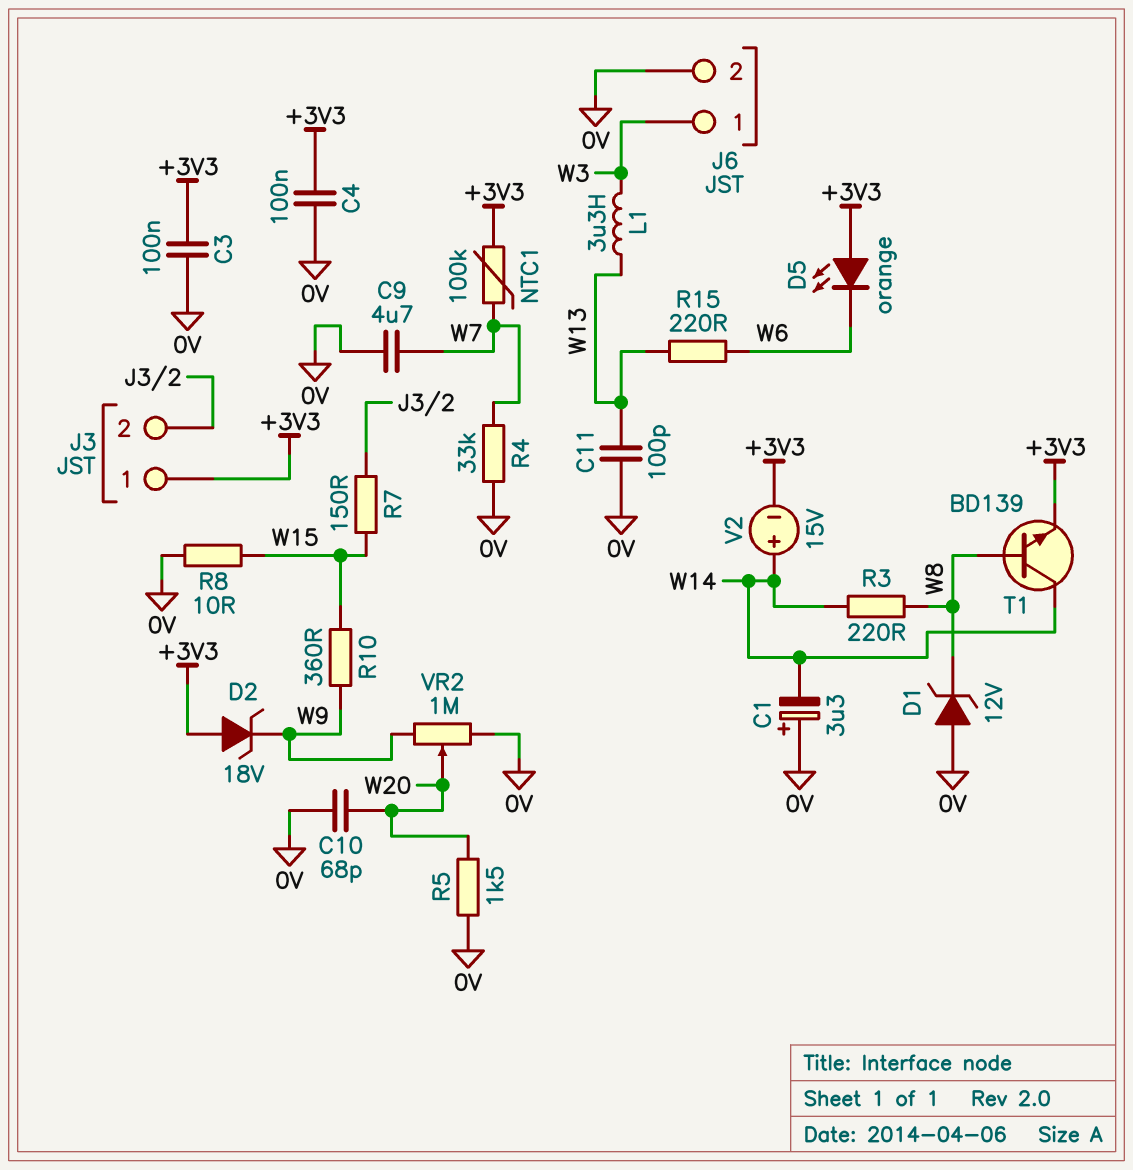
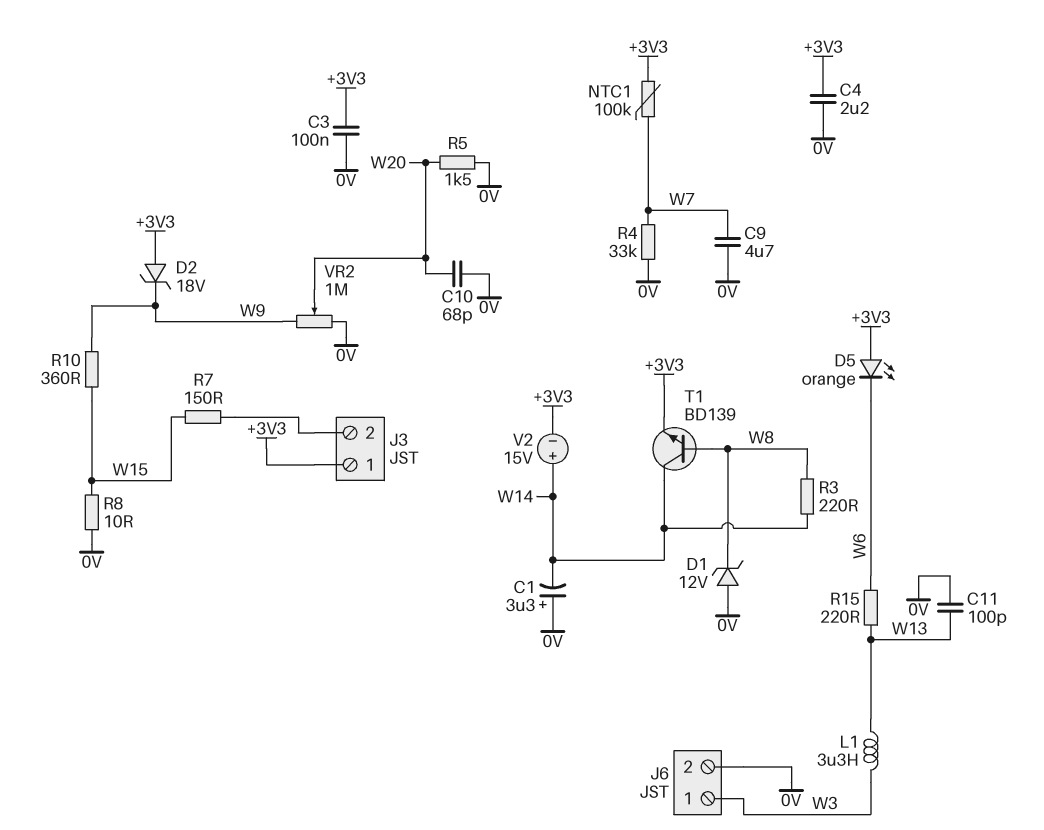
C4: 100nF (+3V3, 0V) -> 2.2uF (+3V3, 0V)

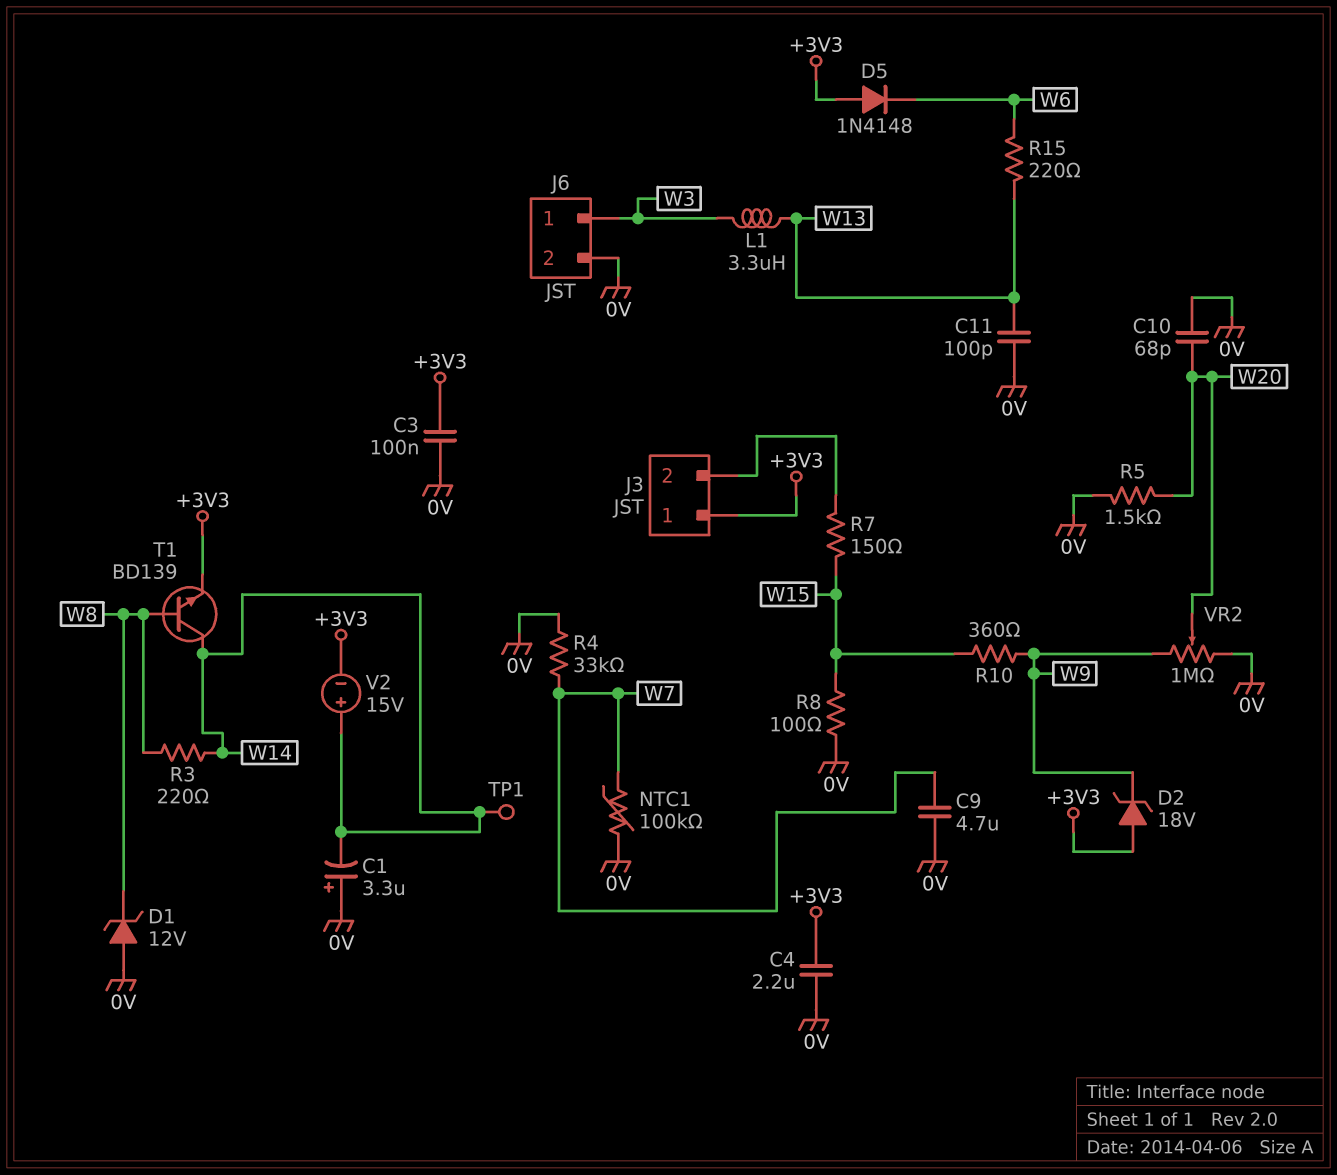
D5: LED orange (A +3V3, K W6) -> diode 1N4148 (A +3V3, K W6)
NTC1: 100k (+3V3, W7) -> 100k (0V, W7)
R8: 10 (0V, W15) -> 100 (0V, W15)
TP1: none -> test point (W14)

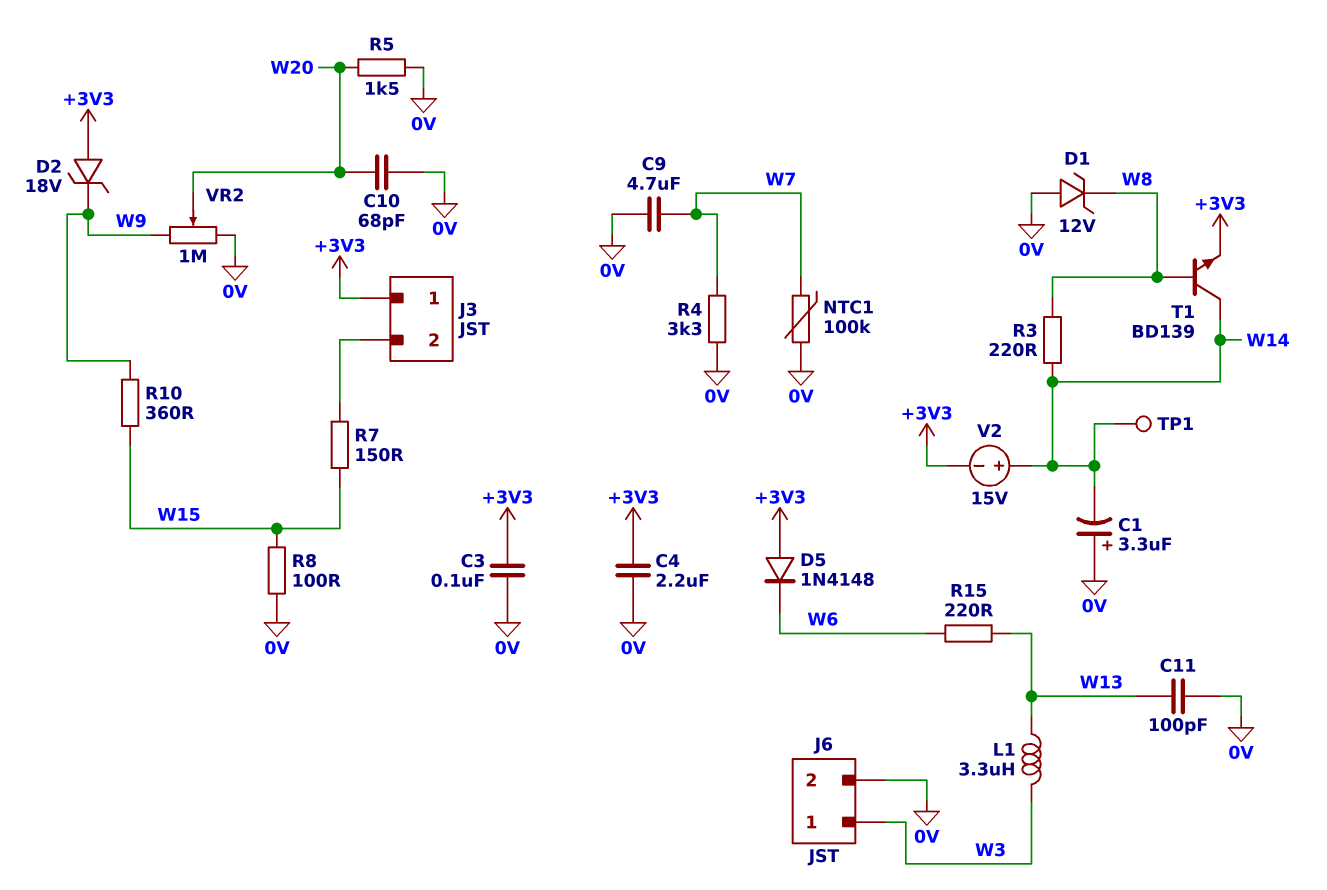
R4: 33k (0V, W7) -> 3.3k (0V, W7)

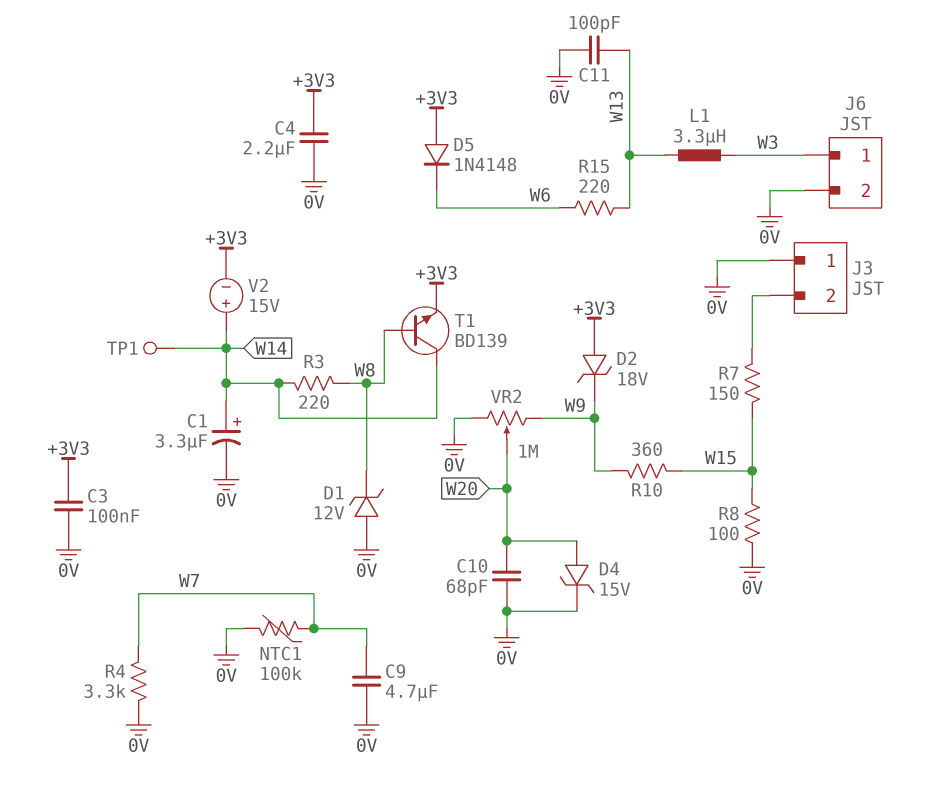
C1: 3.3uF (plus 0V, minus W14) -> 3.3uF (plus W14, minus 0V)
D4: none -> zener 15V (A W20, K 0V)
J3 pin 1: +3V3 -> 0V
R5: 1.5k (0V, W20) -> none

